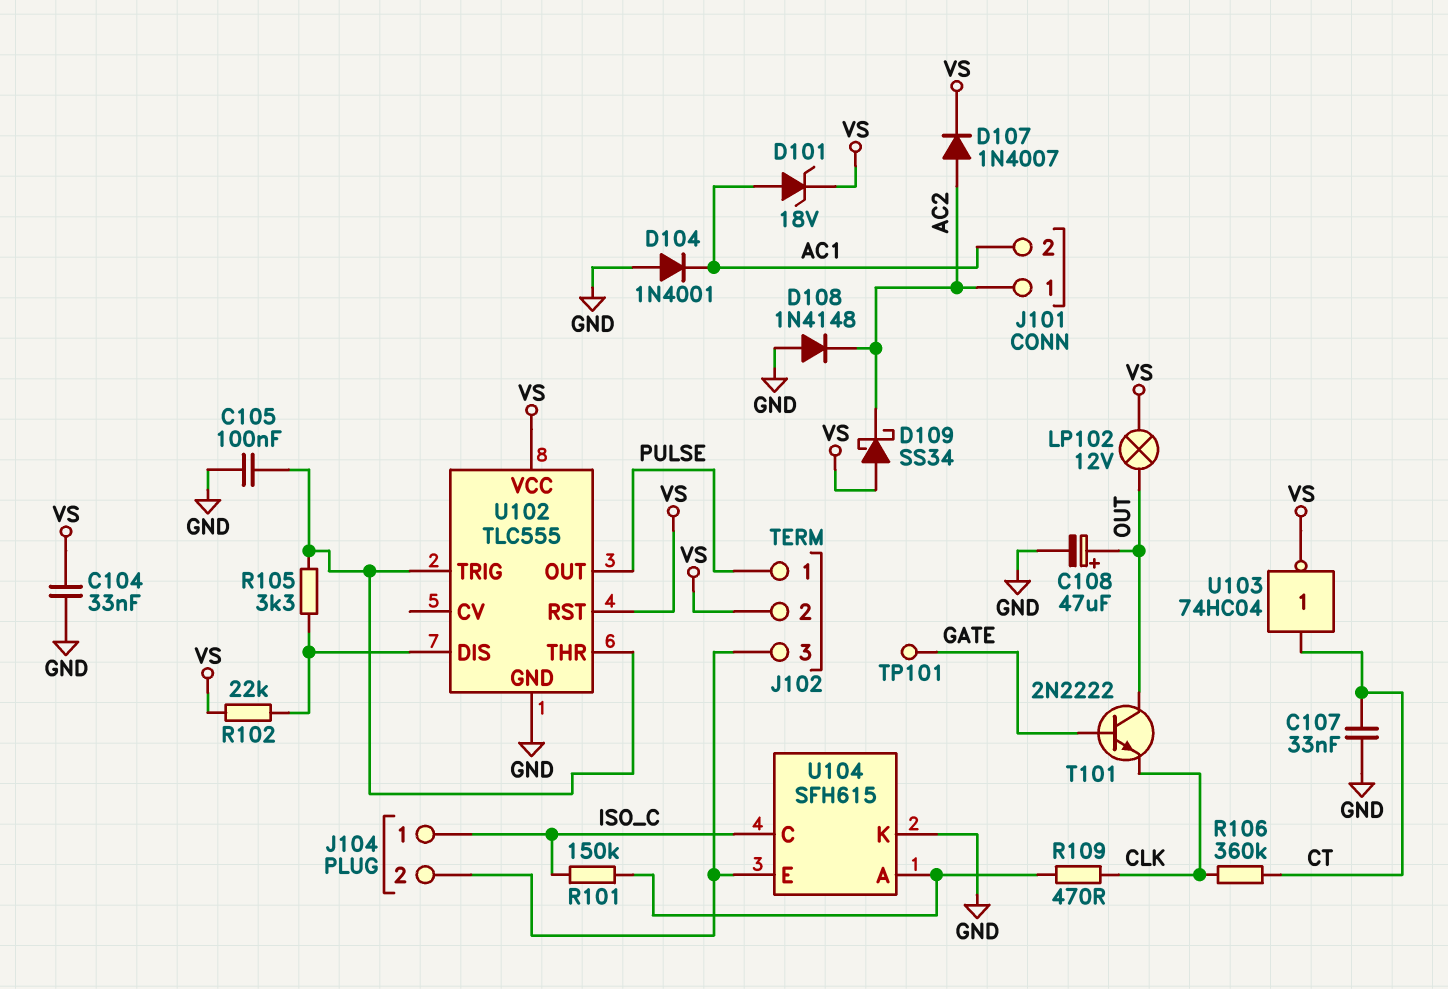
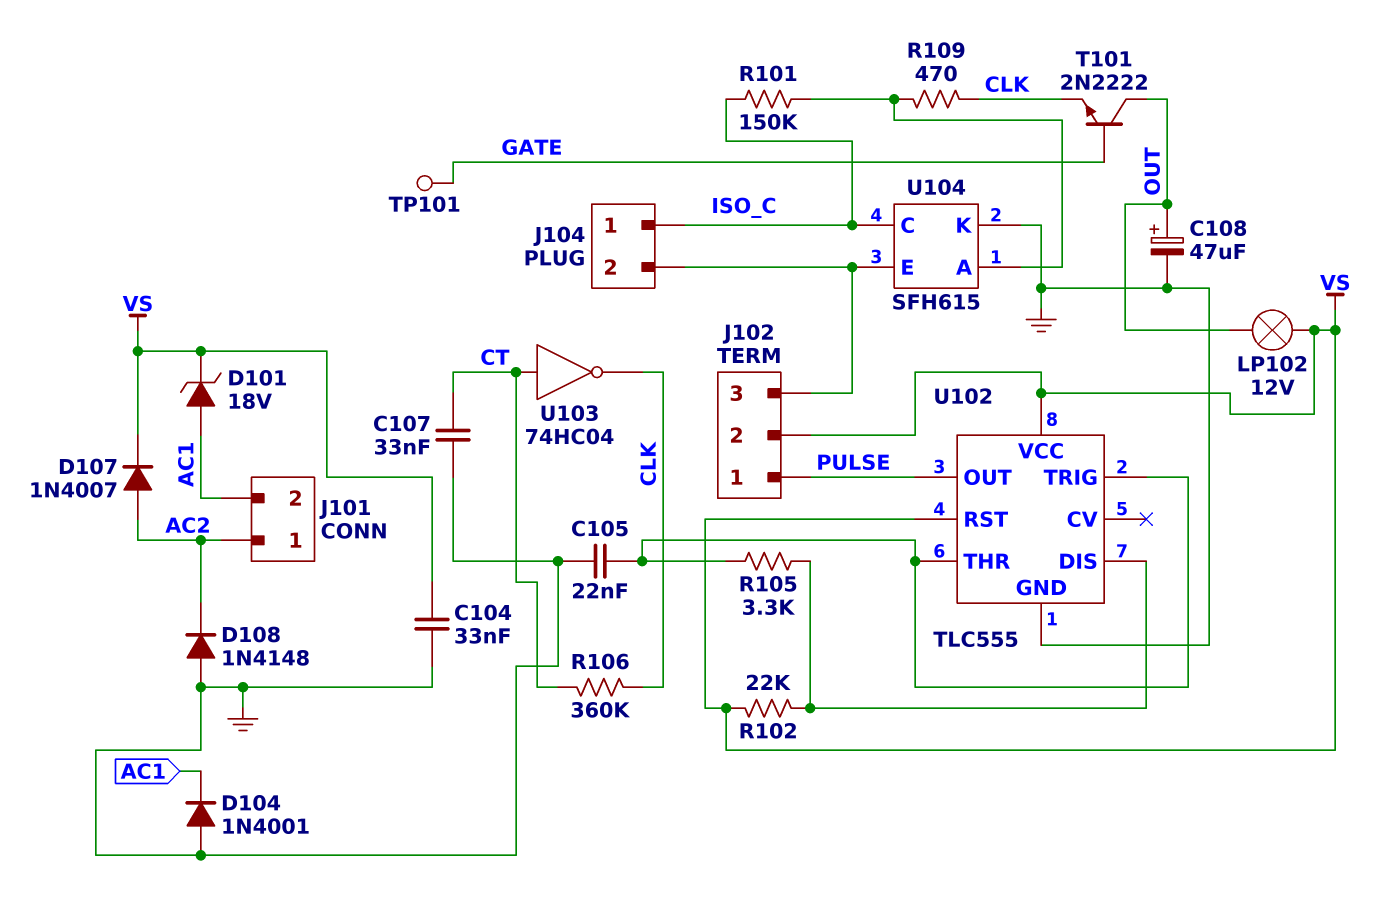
C105: 100nF (GND, U102/THR) -> 22nF (GND, U102/THR)
D109: schottky SS34 (A VS, K AC2) -> none
U103: NOT 74HC04 (in CT, out VS) -> NOT 74HC04 (in CT, out CLK)

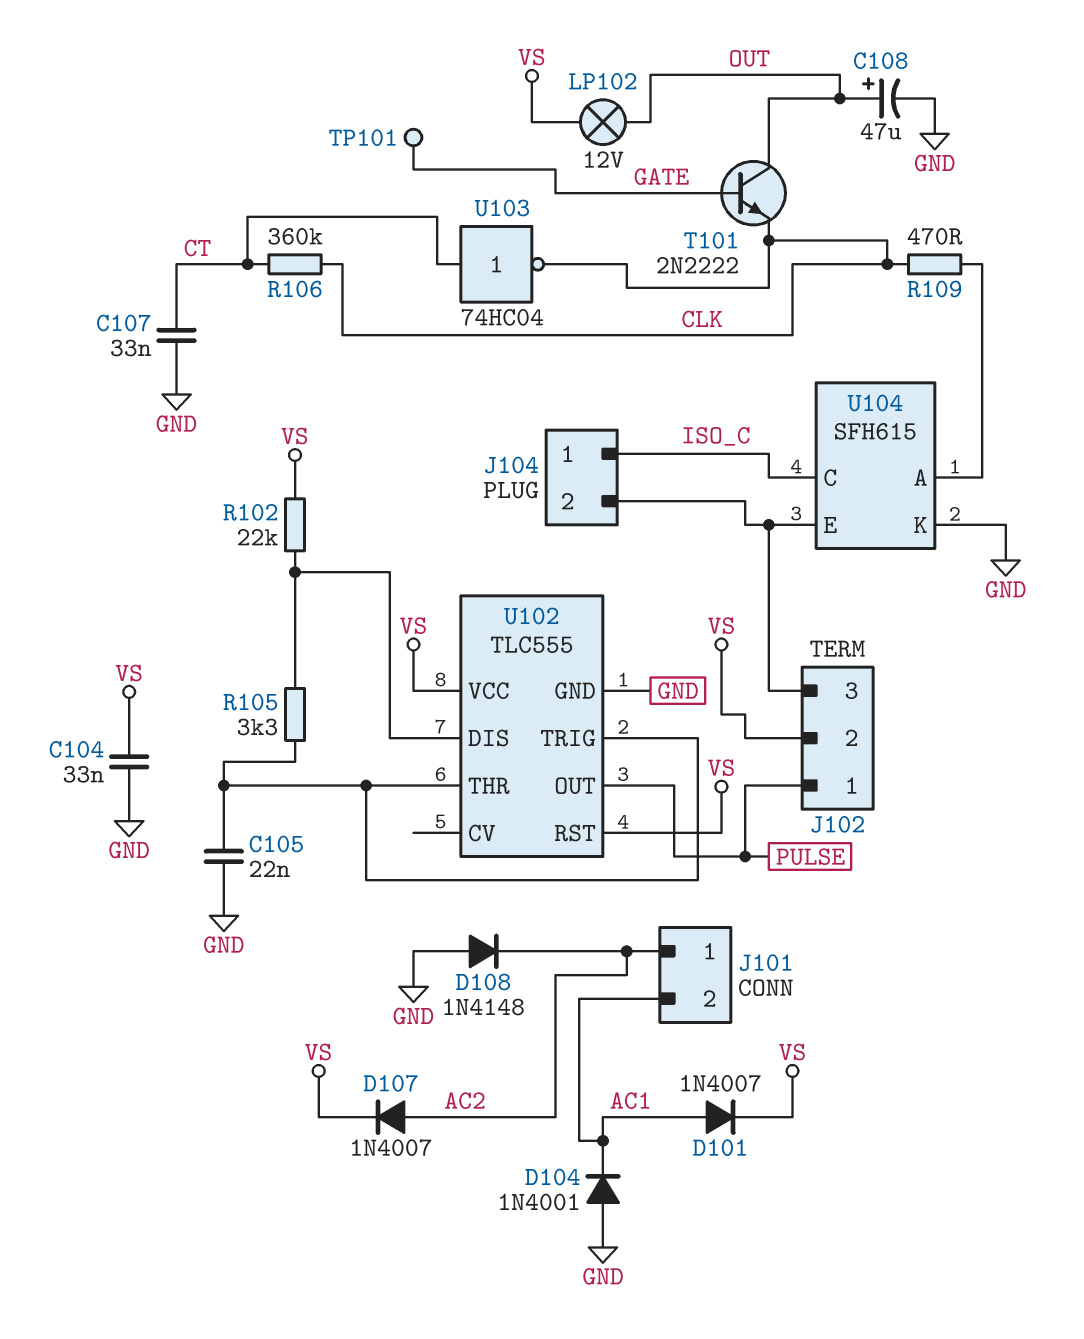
D101: zener 18V (A AC1, K VS) -> diode 1N4007 (A AC1, K VS)
R101: 150k (ISO_C, U104/A) -> none

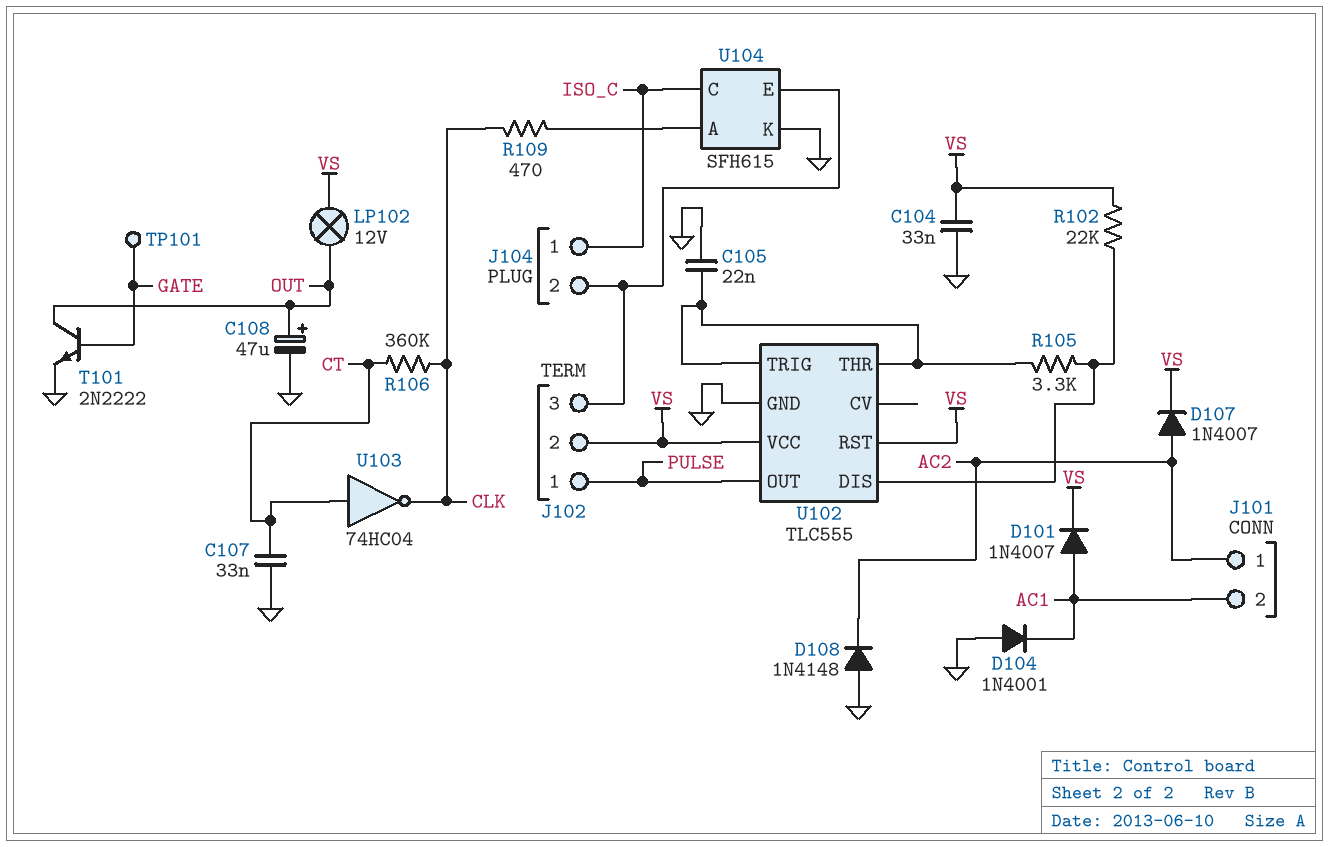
T101: NPN 2N2222 (B GATE, C OUT, E CLK) -> NPN 2N2222 (B GATE, C OUT, E GND)

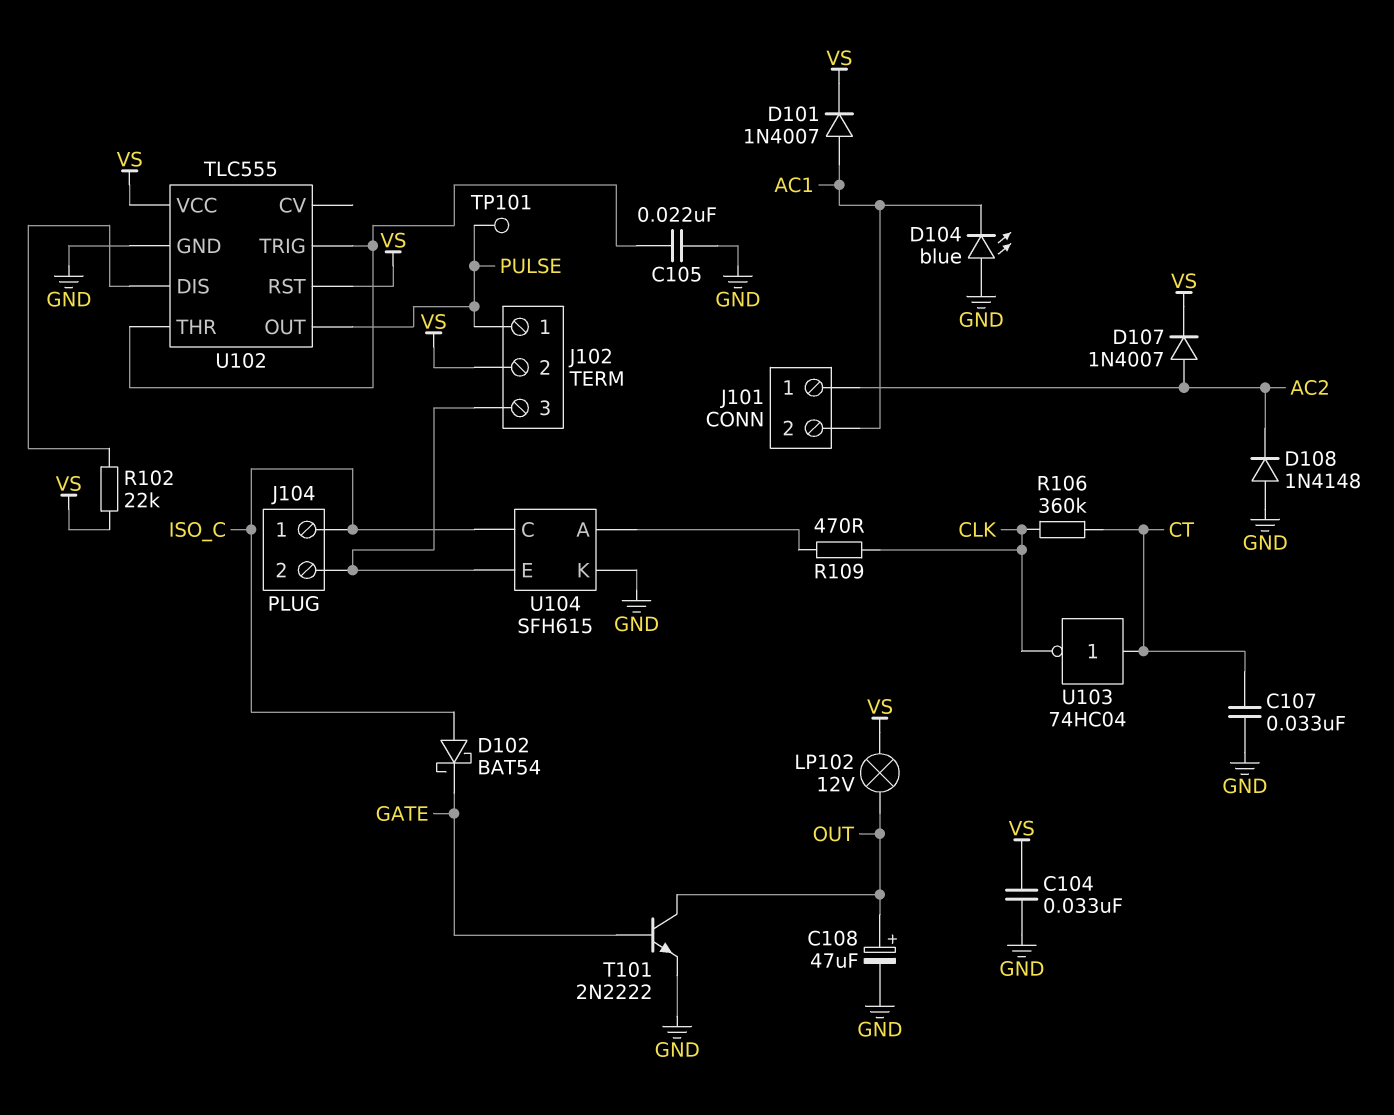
D102: none -> schottky BAT54 (A ISO_C, K GATE)
D104: diode 1N4001 (A GND, K AC1) -> LED blue (A GND, K AC1)
R105: 3.3k (U102/DIS, U102/THR) -> none
TP101: test point (GATE) -> test point (PULSE)

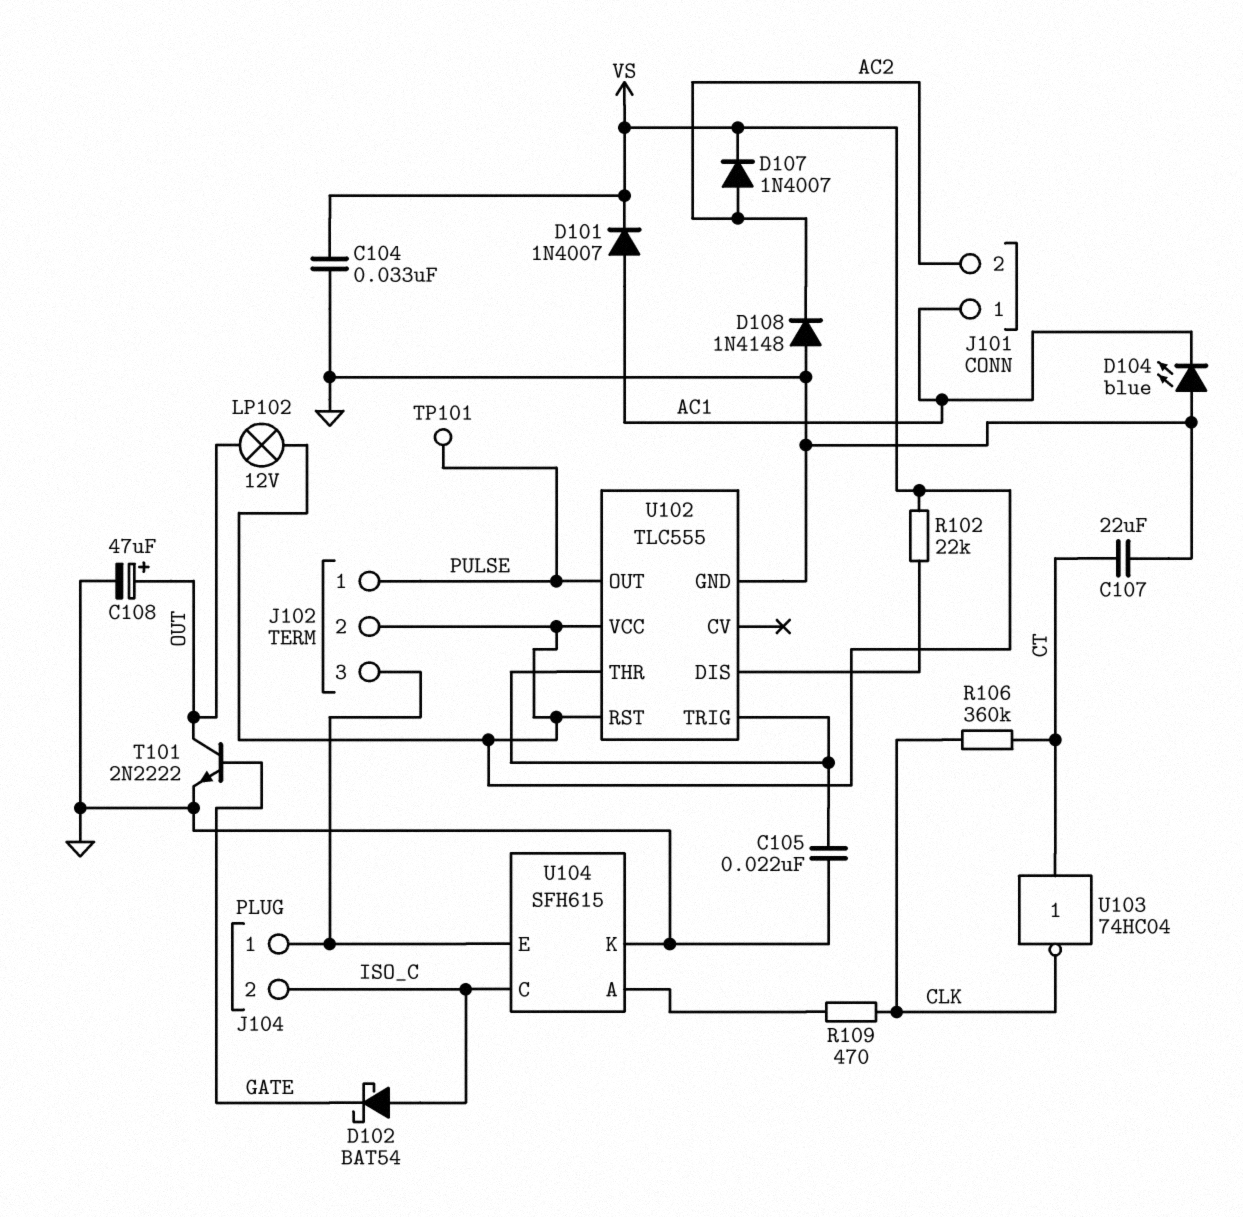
C107: 33nF (CT, GND) -> 22uF (CT, GND)
J101 pin 1: AC2 -> AC1
J101 pin 2: AC1 -> AC2
J104 pin 1: ISO_C -> J102/3
J104 pin 2: J102/3 -> ISO_C

